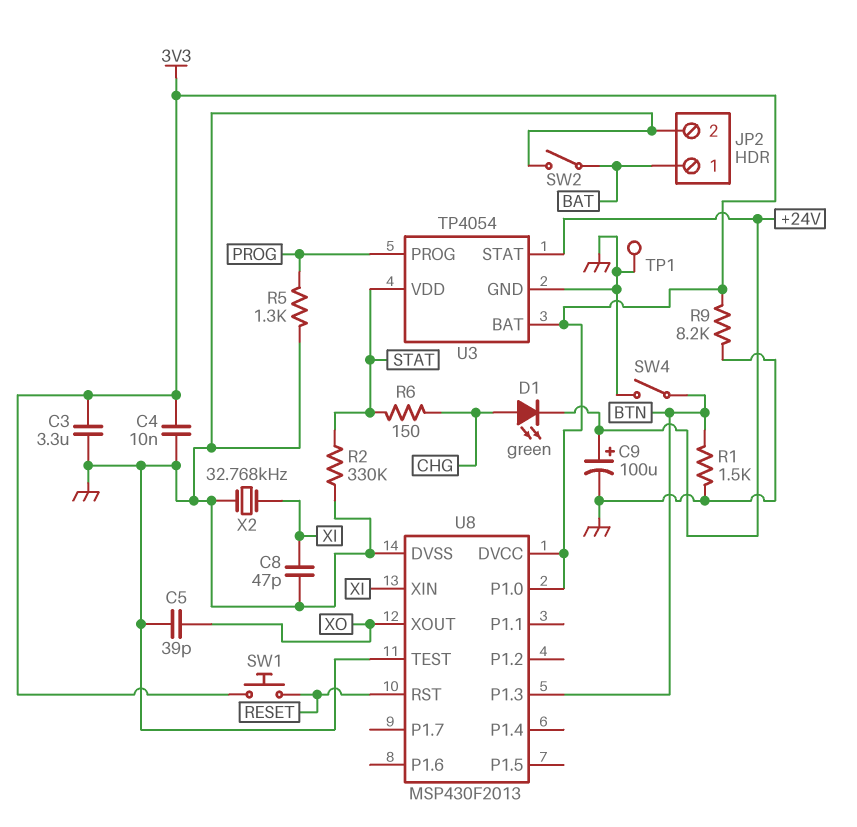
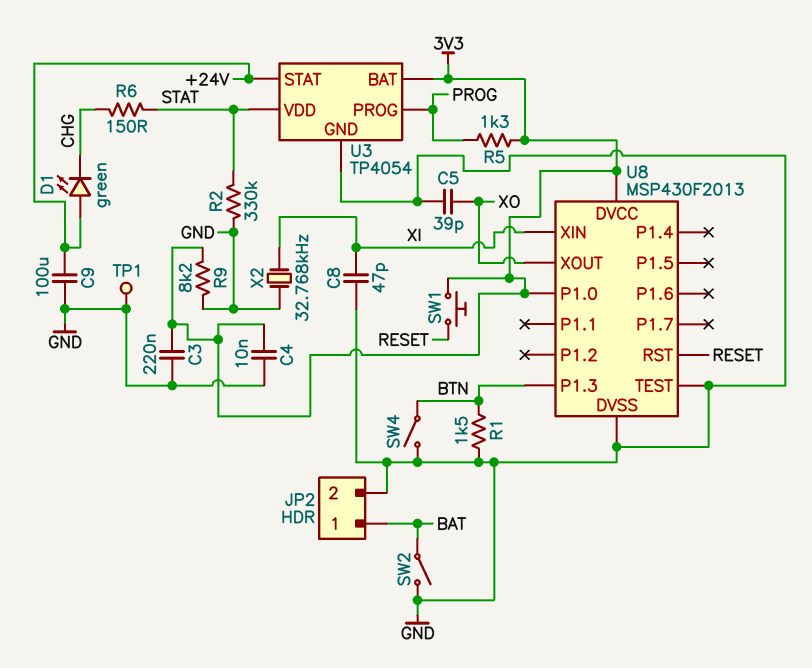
C3: 3.3uF (3V3, GND) -> 220nF (3V3, GND)
C9: 100uF (plus +24V, minus GND) -> 100uF (+24V, GND)
D1: LED green (A CHG, K +24V) -> LED green (A +24V, K CHG)
R5: 1.3k (GND, PROG) -> 1.3k (3V3, PROG)

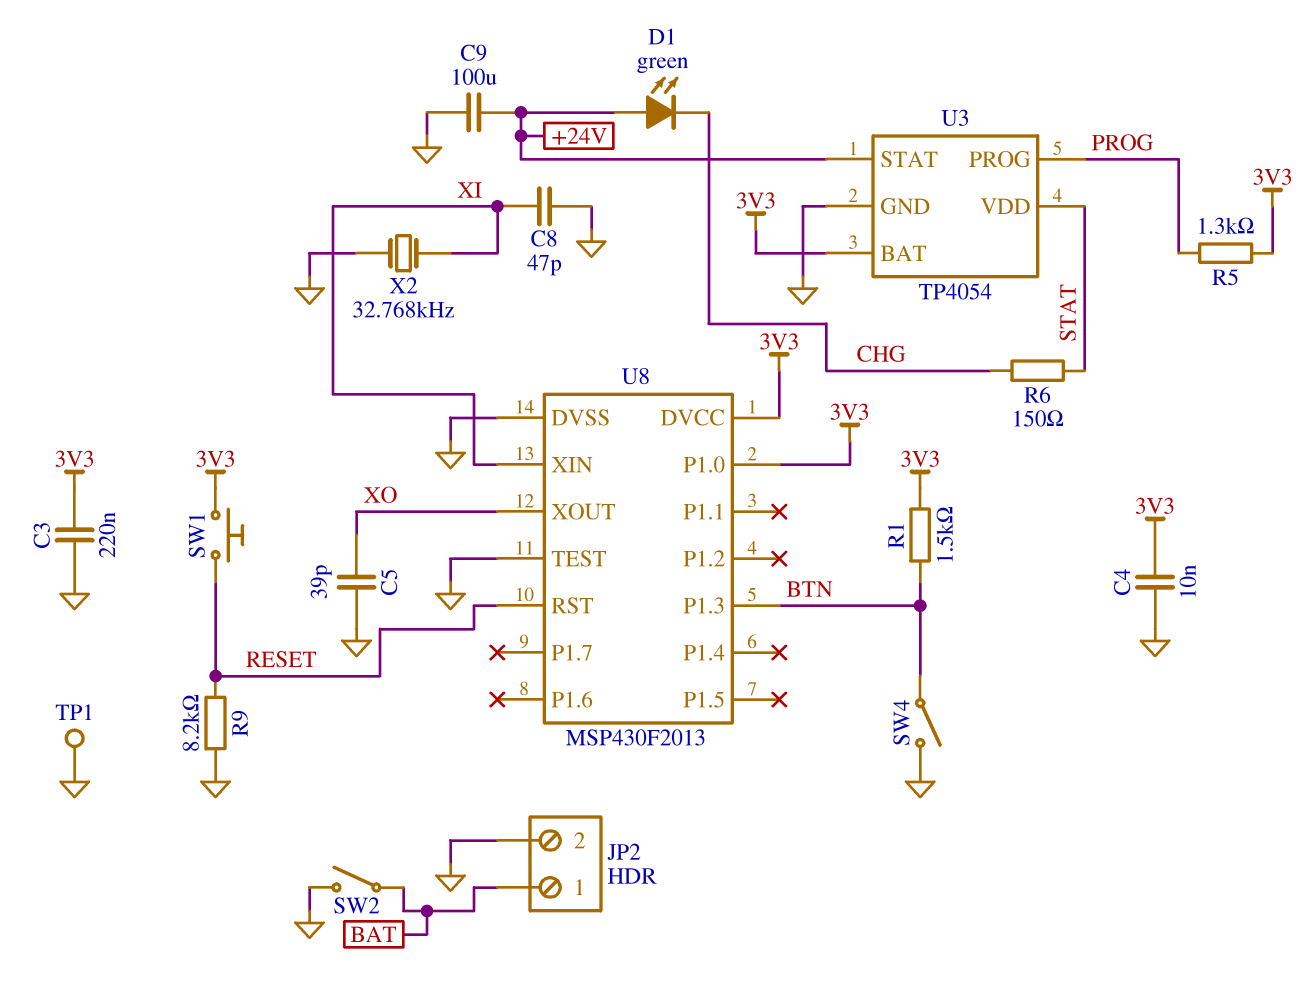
R1: 1.5k (BTN, GND) -> 1.5k (3V3, BTN)
R2: 330k (GND, STAT) -> none
R9: 8.2k (3V3, GND) -> 8.2k (GND, RESET)

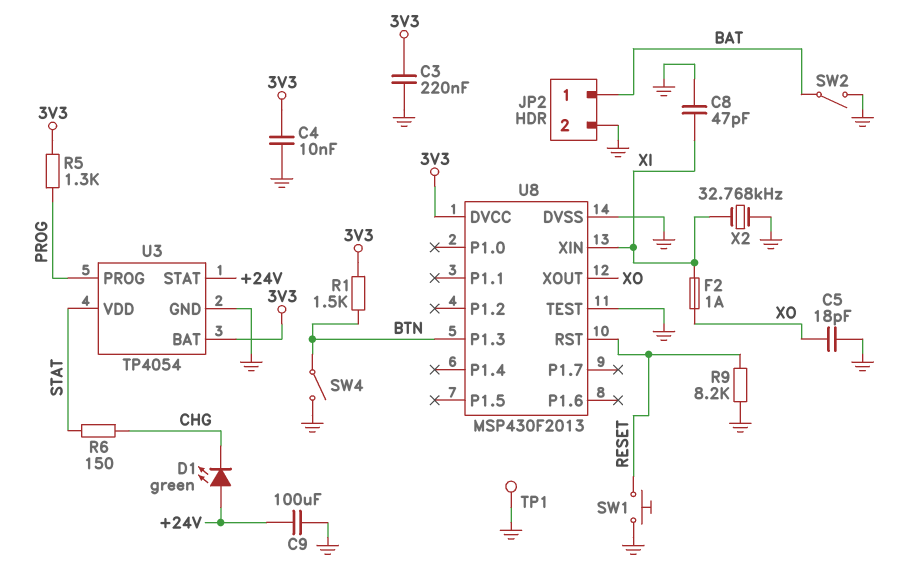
C5: 39pF (GND, XO) -> 18pF (GND, XO)
F2: none -> 1A (XI, XO)
SW1: button (3V3, RESET) -> button (GND, RESET)
U8 pin P1.0: 3V3 -> none

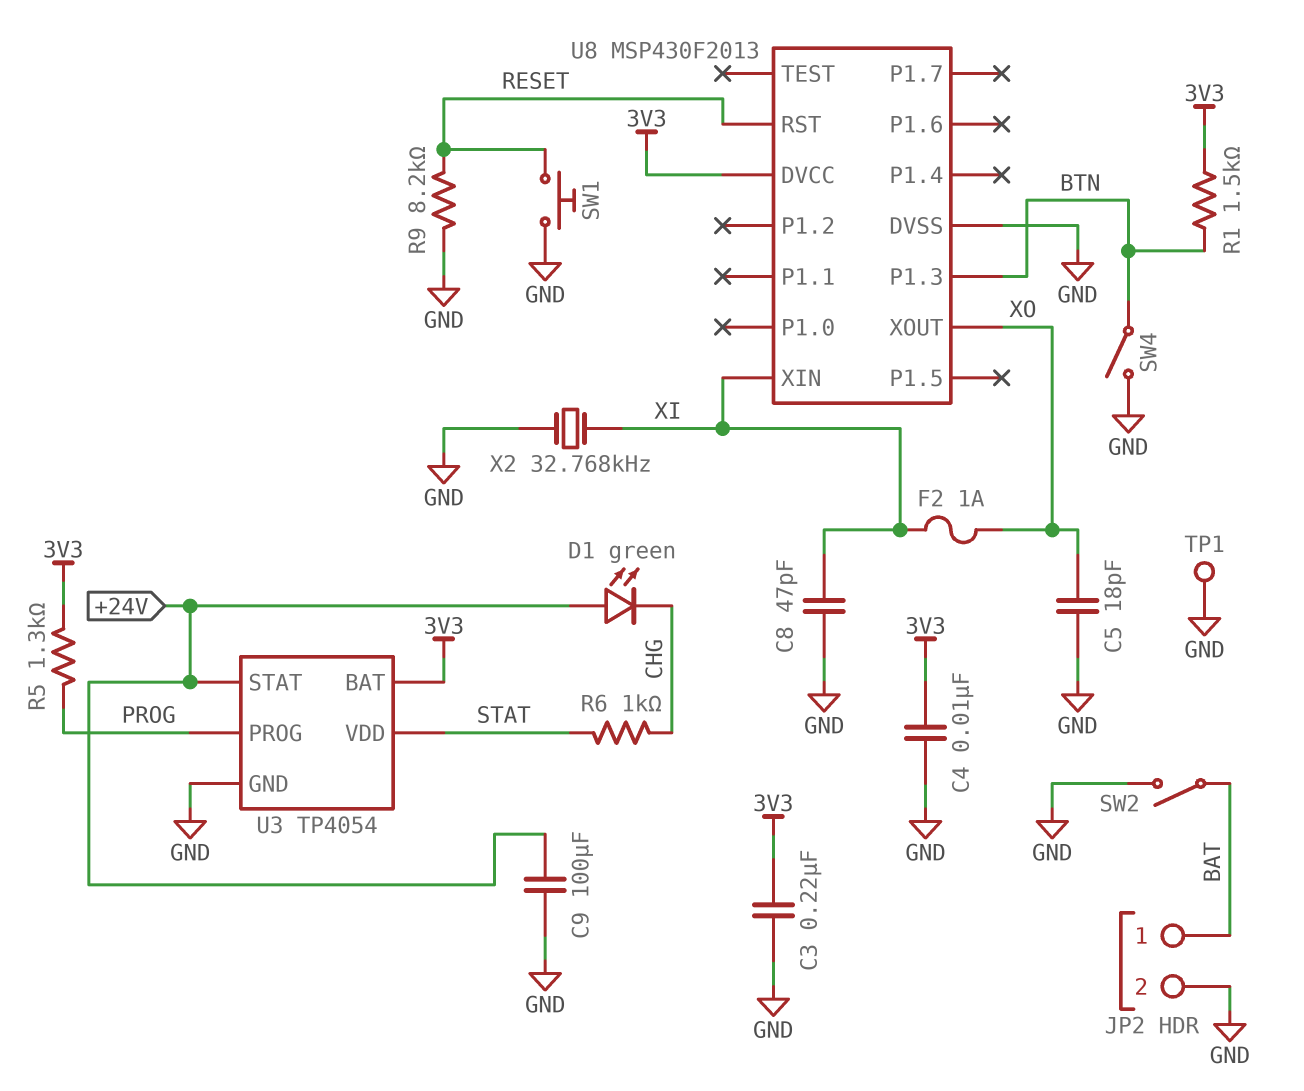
R6: 150 (CHG, STAT) -> 1k (CHG, STAT)
U8 pin TEST: GND -> none

